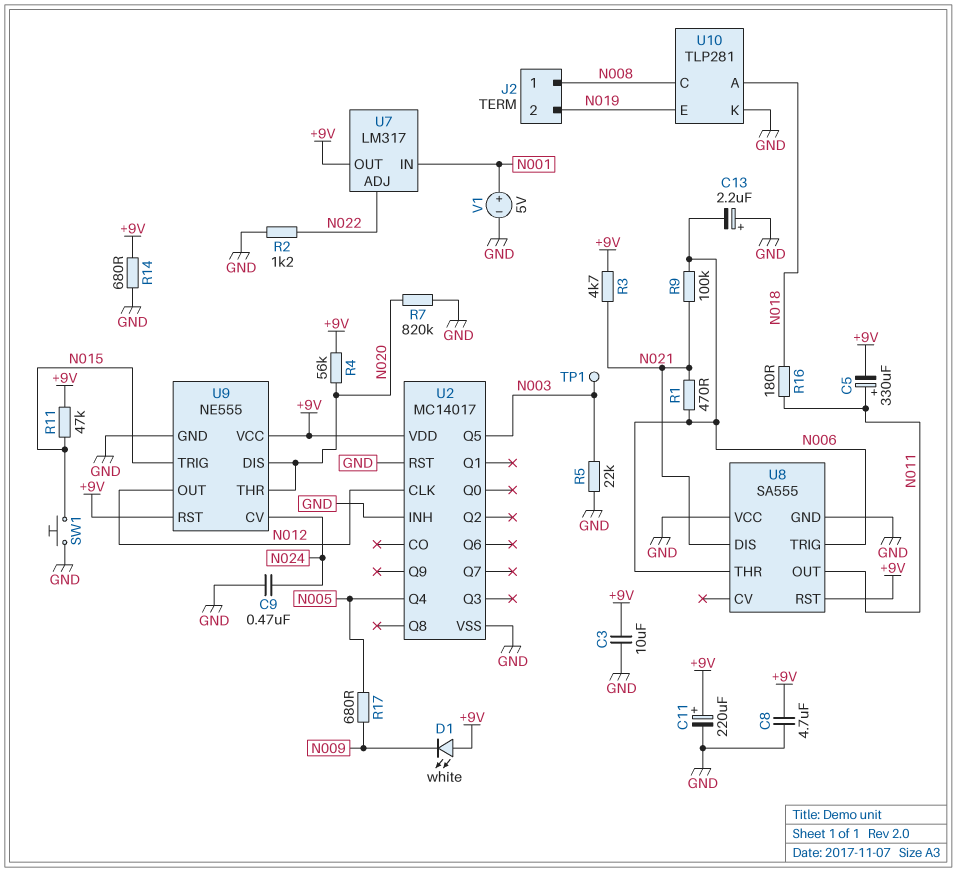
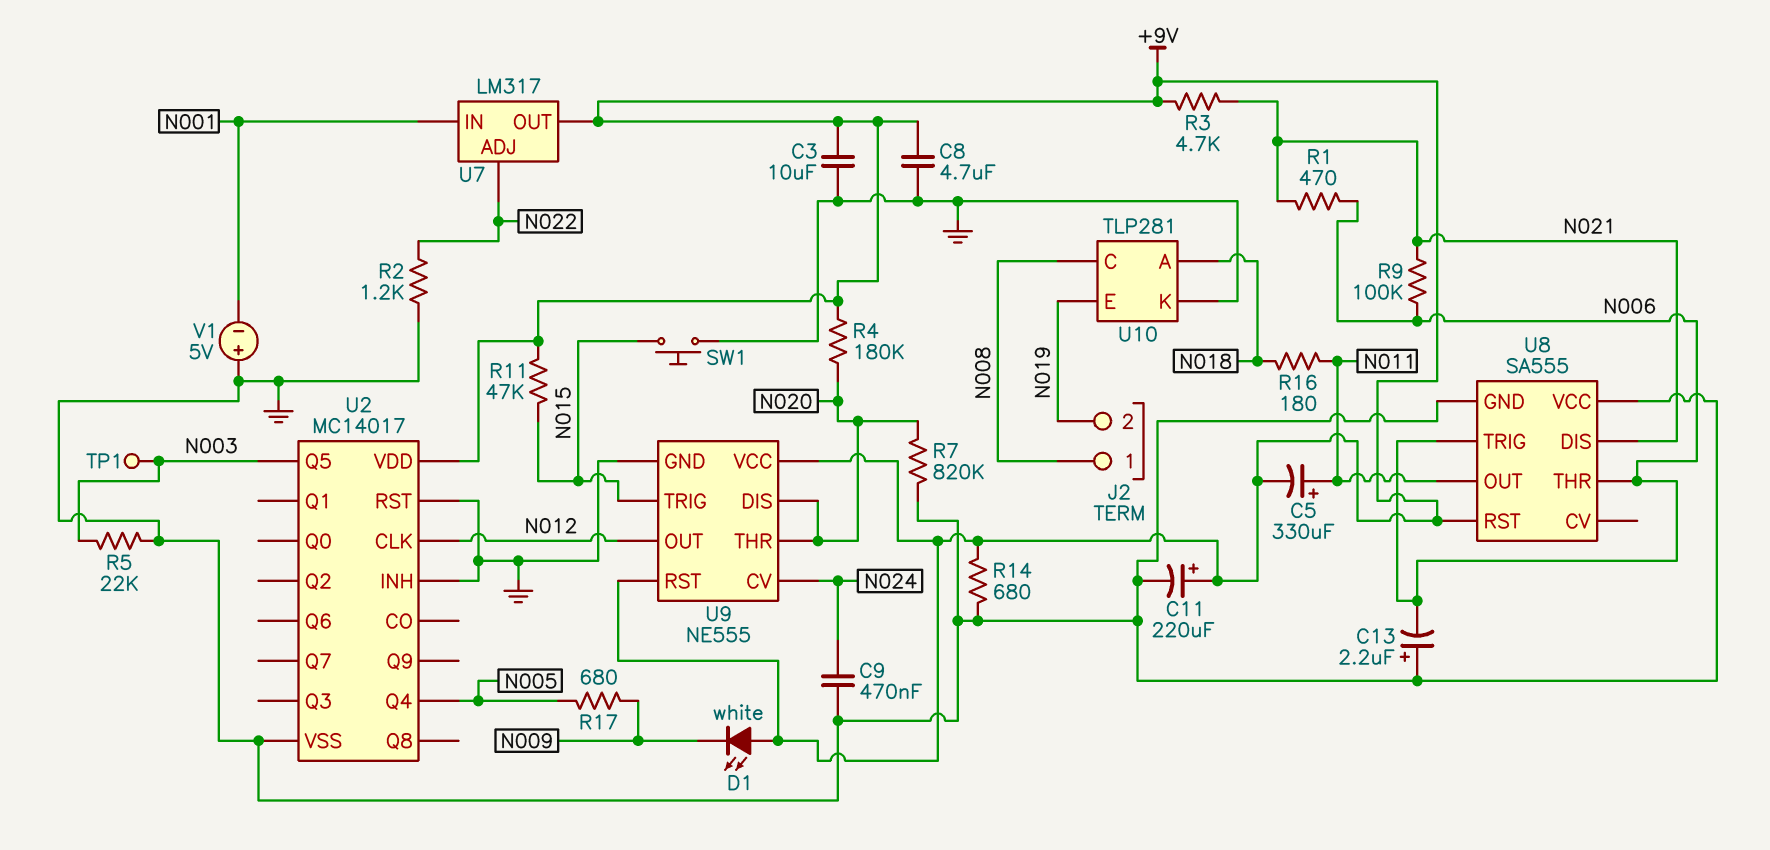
R4: 56k (+9V, N020) -> 180k (+9V, N020)
V1: 5V (plus N001, minus GND) -> 5V (plus GND, minus N001)

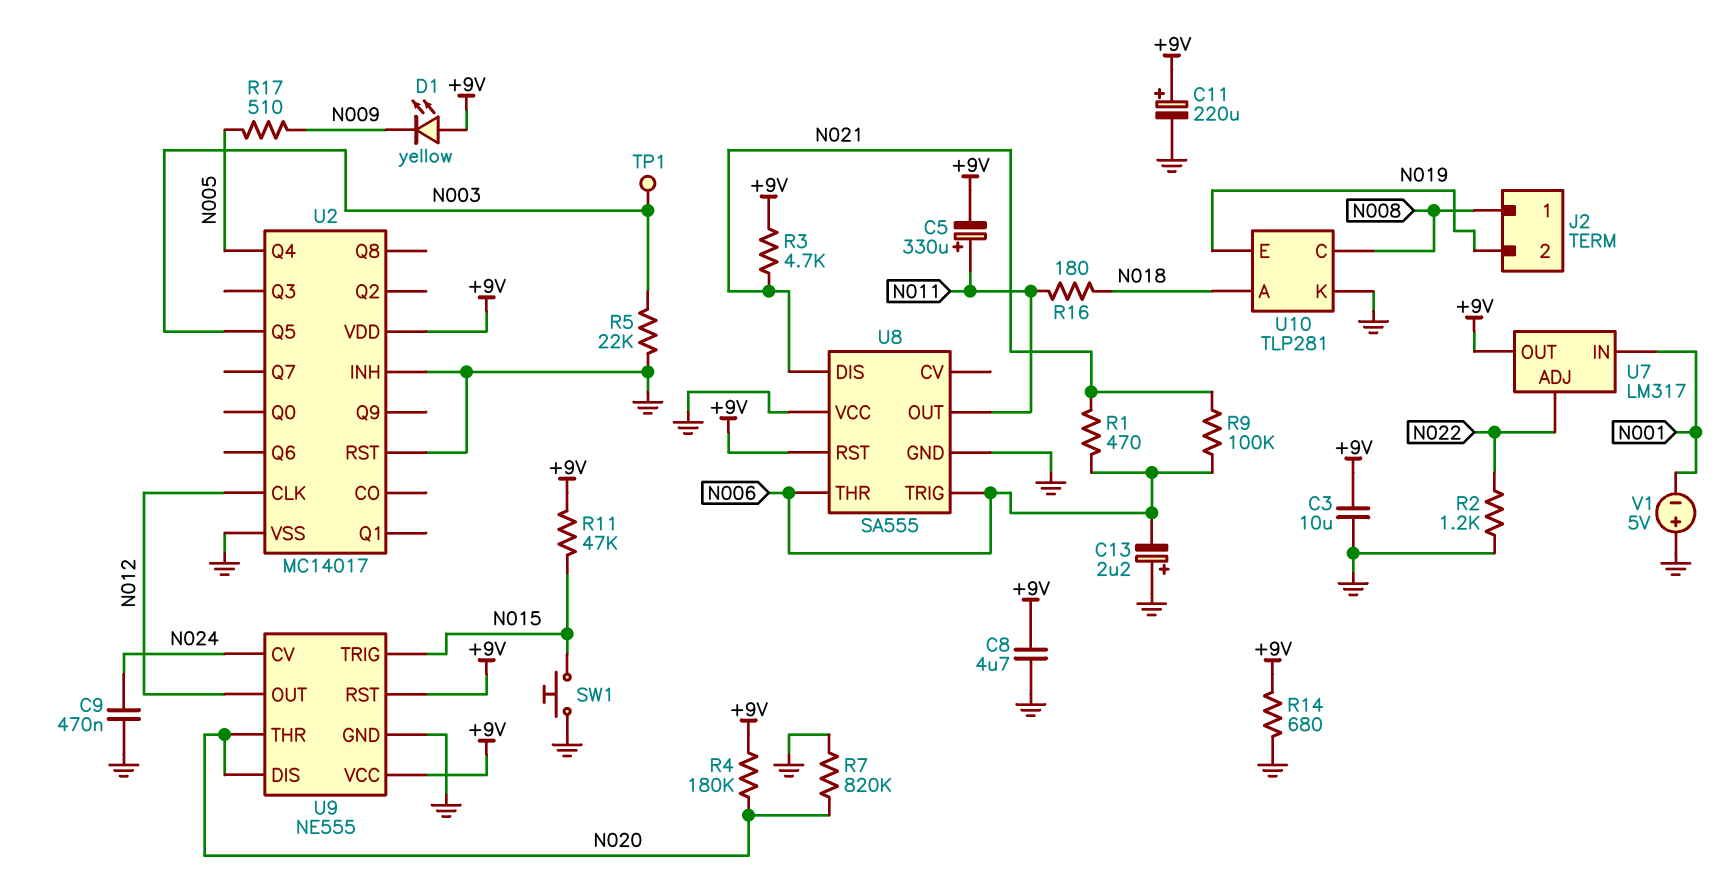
D1: LED white (A +9V, K N009) -> LED yellow (A +9V, K N009)
R17: 680 (N005, N009) -> 510 (N005, N009)

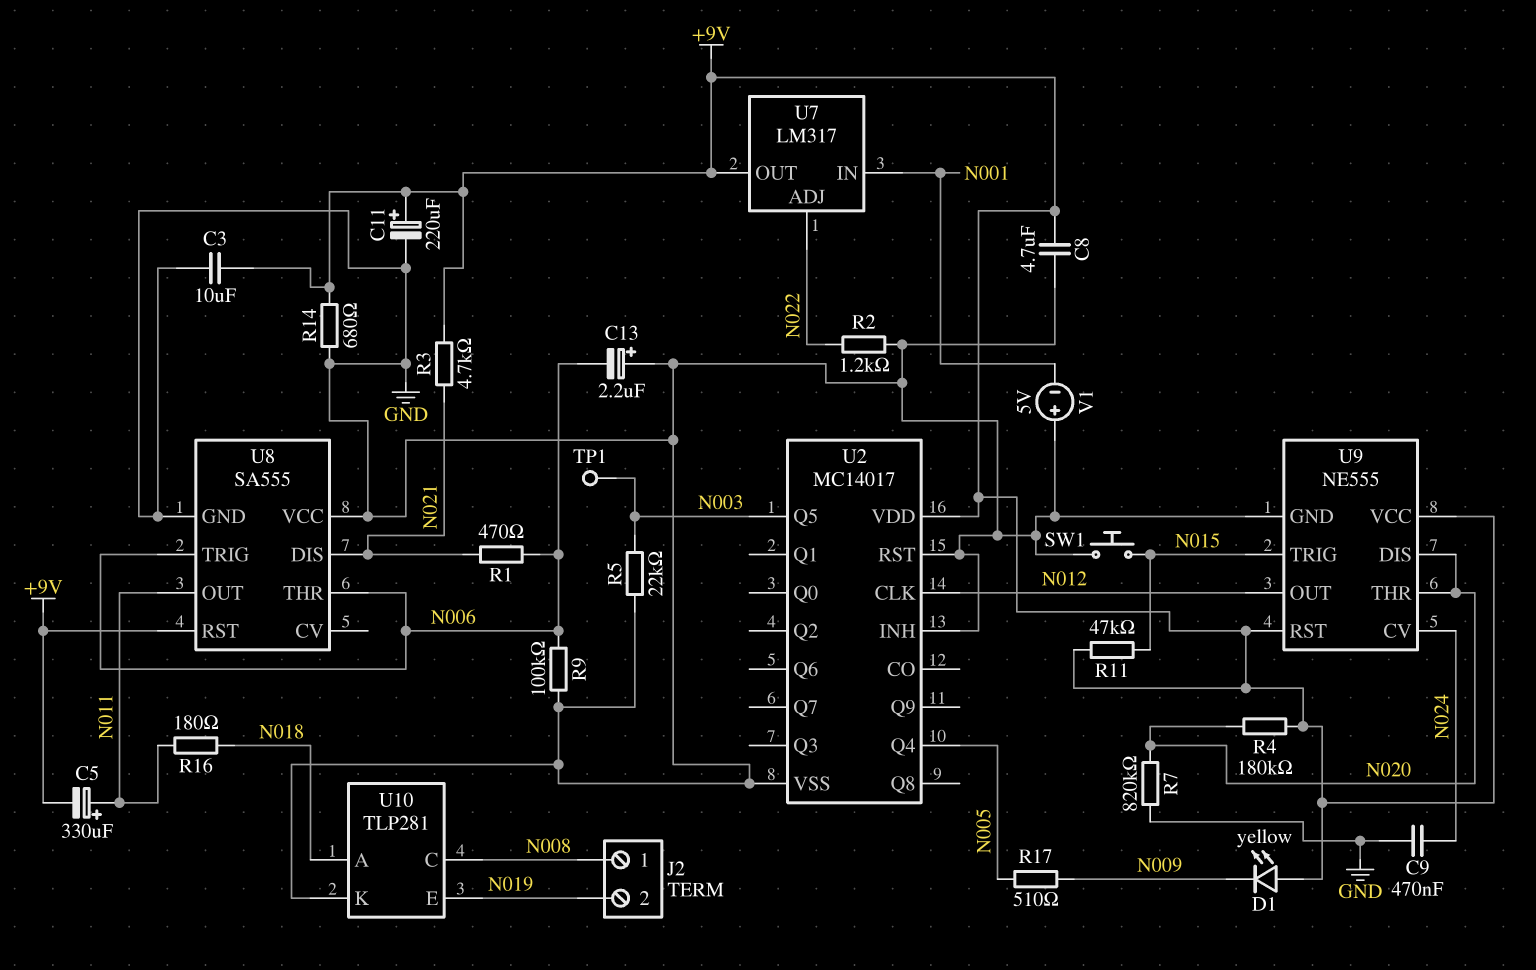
R9: 100k (N006, N021) -> 100k (GND, N006)

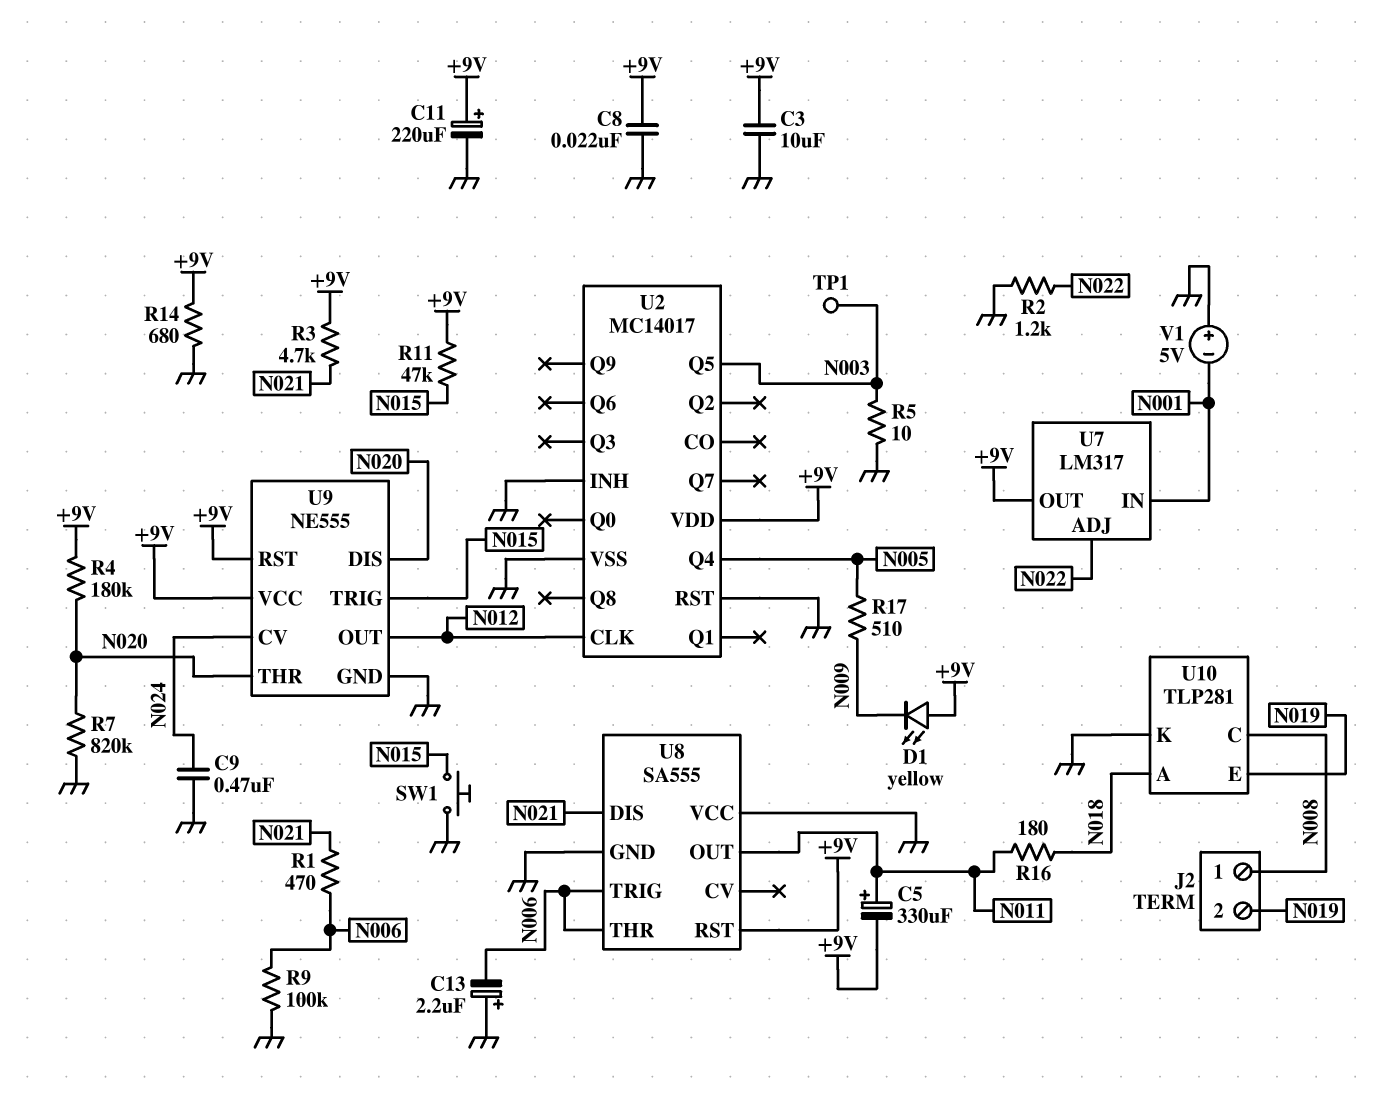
C8: 4.7uF (+9V, GND) -> 22nF (+9V, GND)
R5: 22k (GND, N003) -> 10 (GND, N003)

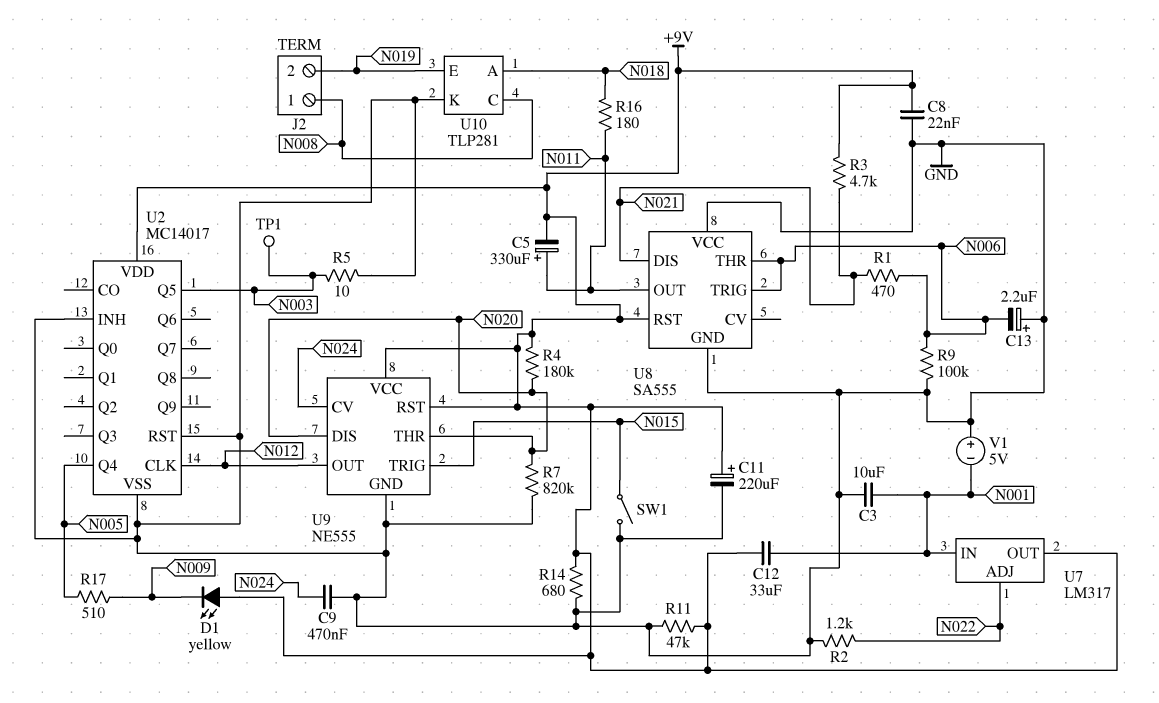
C3: 10uF (+9V, GND) -> 10uF (GND, N001)
C12: none -> 33uF (+9V, N001)
R11: 47k (+9V, N015) -> 47k (+9V, GND)
SW1: button (GND, N015) -> switch (GND, N015)

